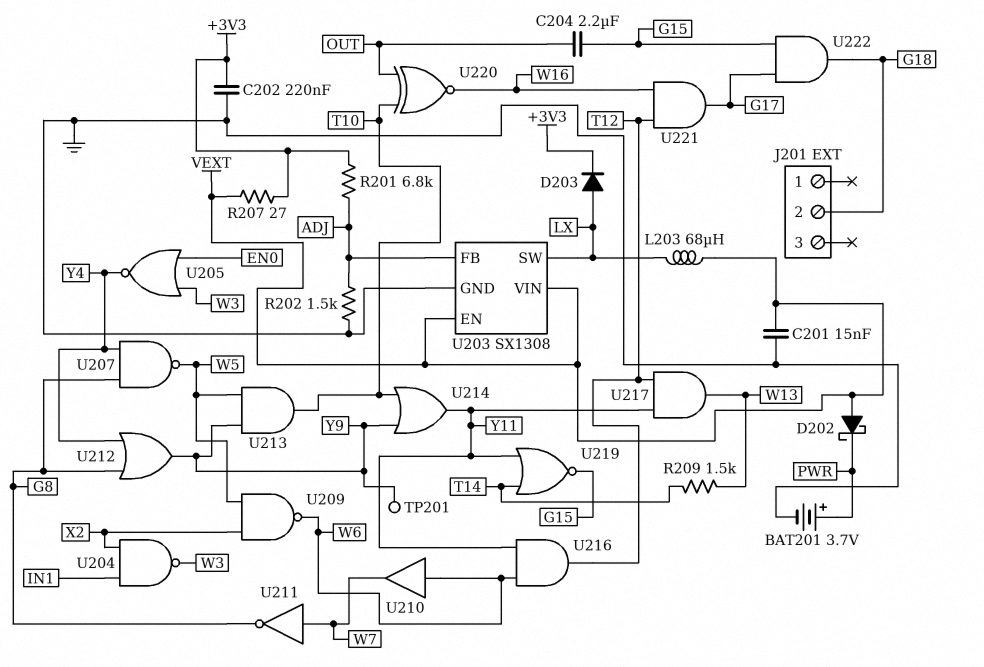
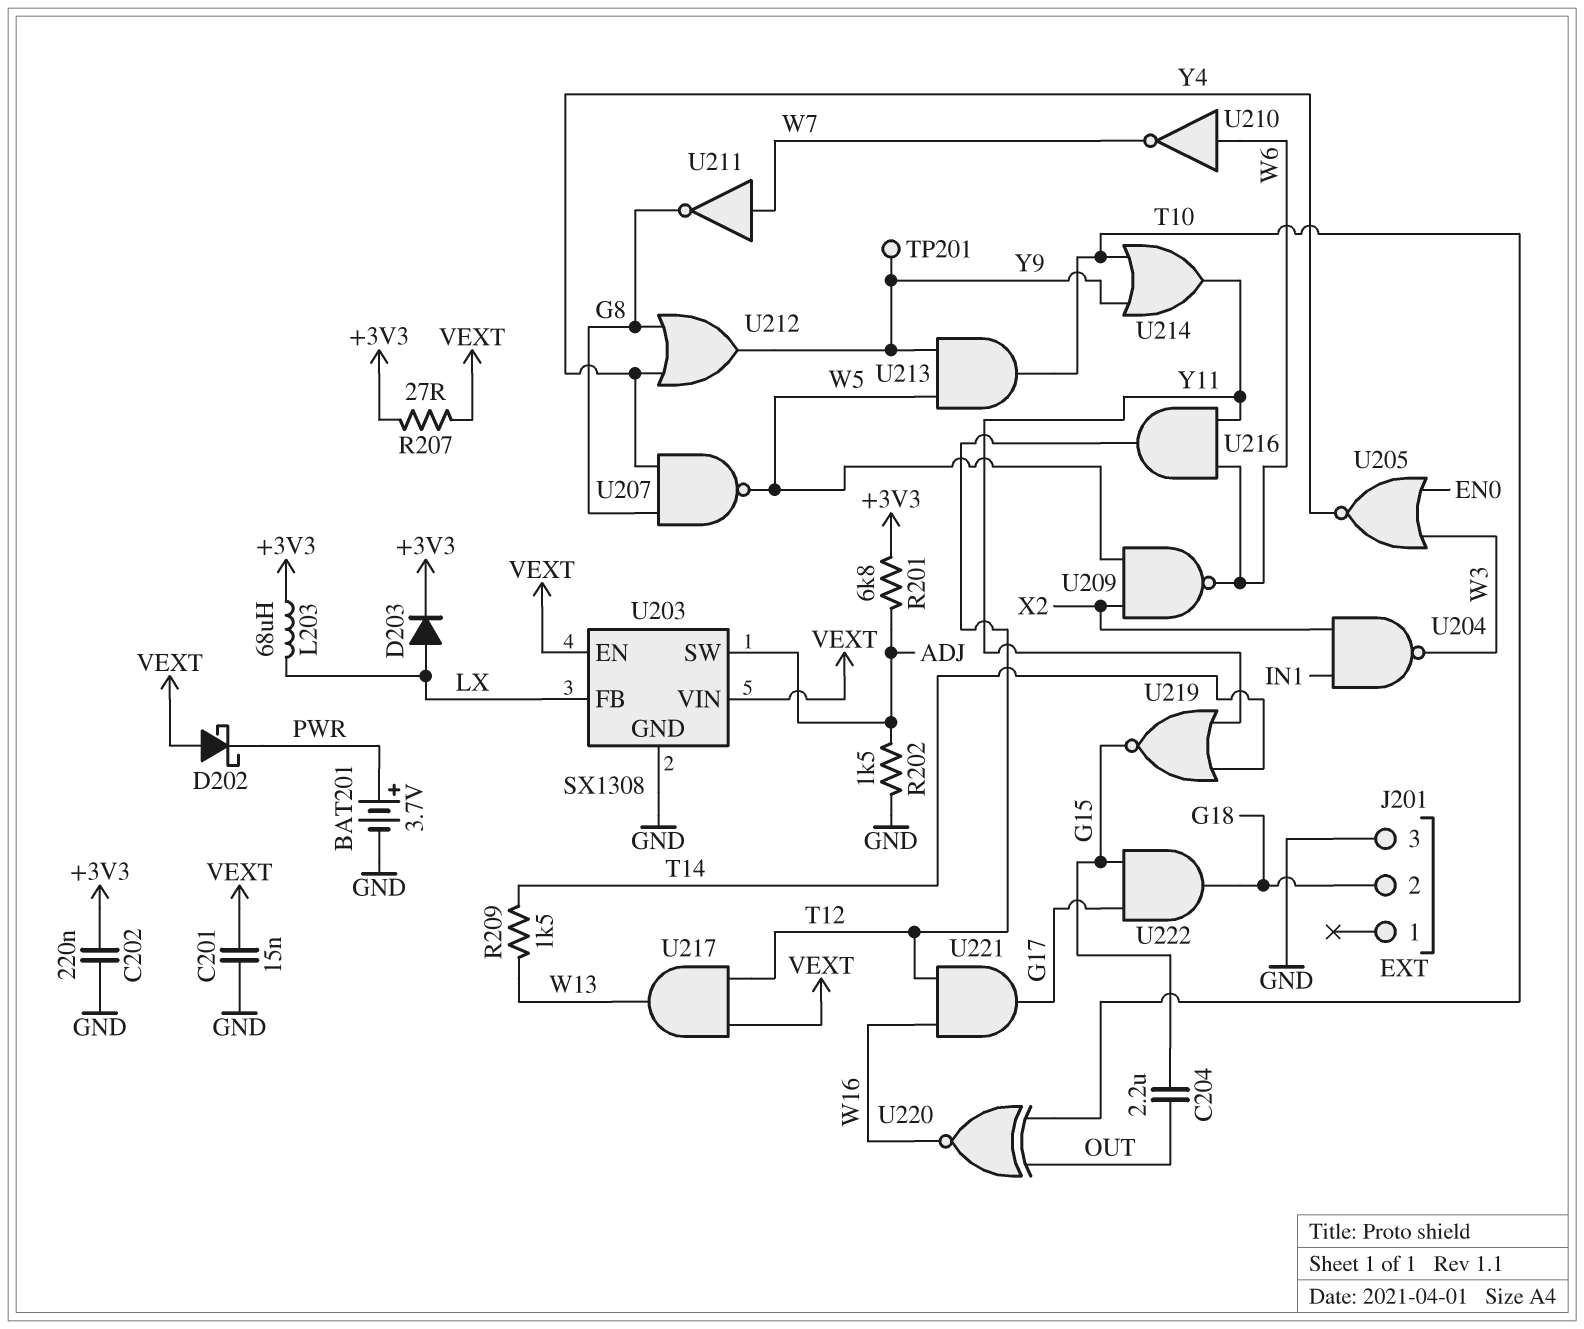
J201 pin 3: none -> GND
L203: 68uH (LX, VEXT) -> 68uH (+3V3, LX)
U203 pin FB: ADJ -> LX
U203 pin SW: LX -> ADJ
U210: buffer (in W6, out W7) -> NOT (in W6, out W7)
U217: AND (in T12, in Y11, out W13) -> AND (in T12, in VEXT, out W13)

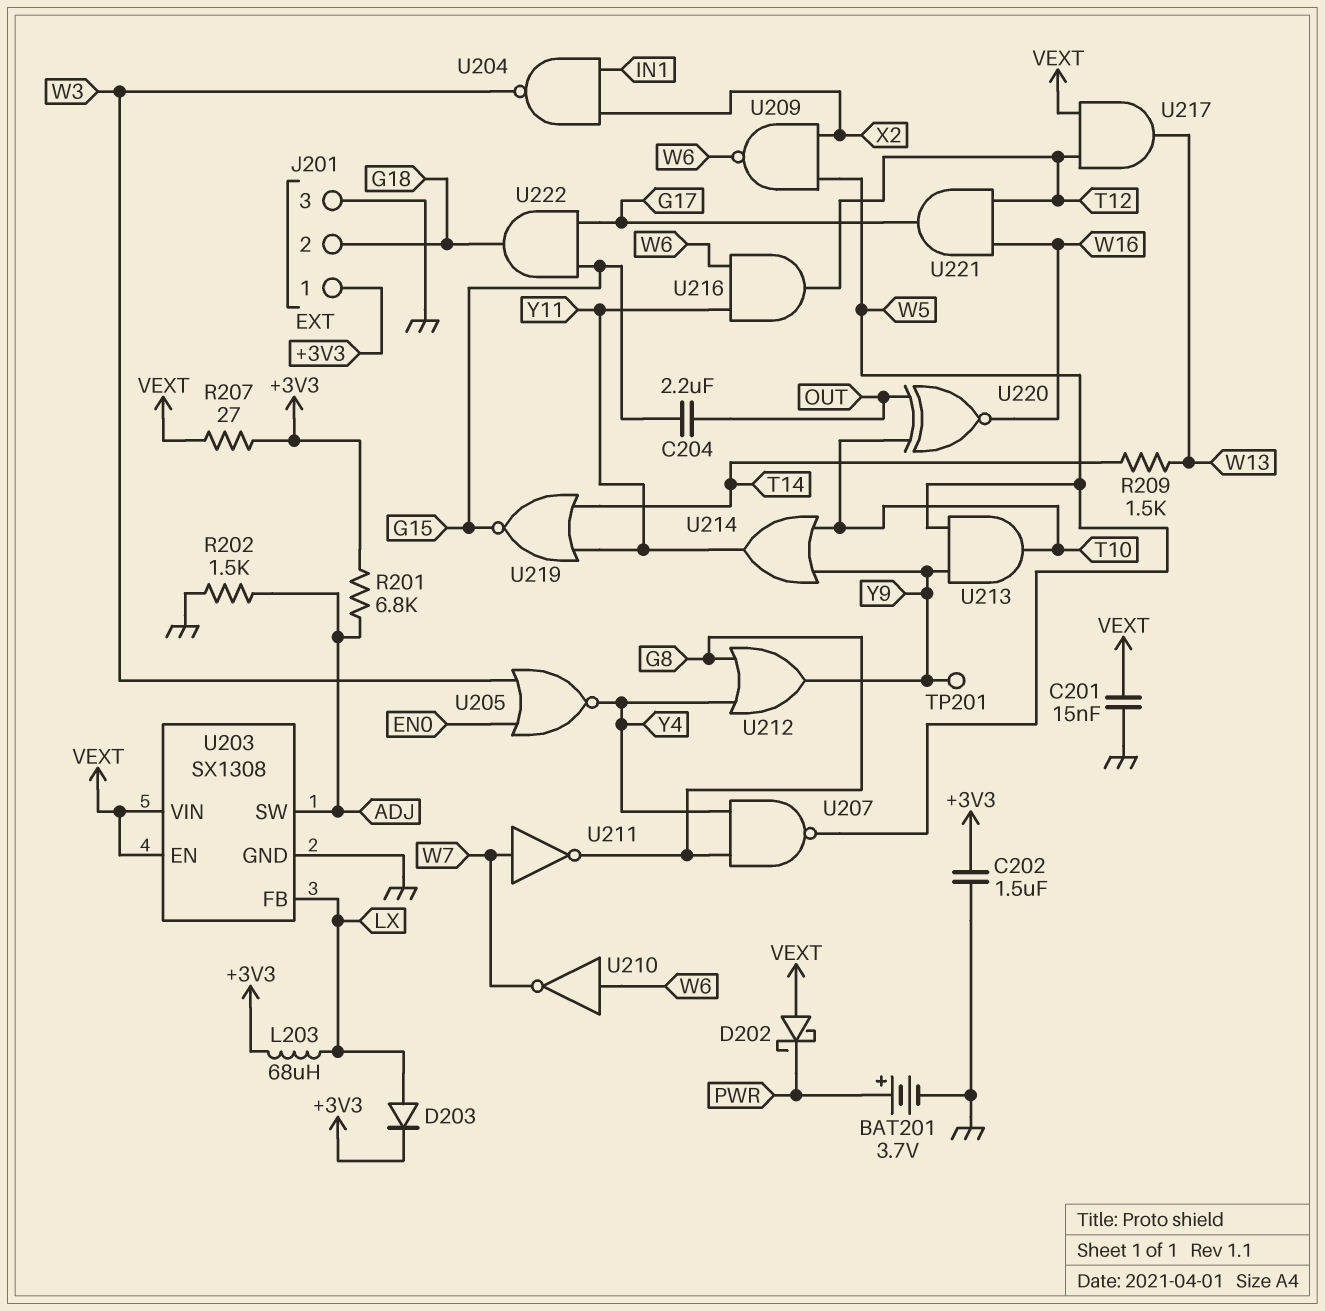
C202: 220nF (+3V3, GND) -> 1.5uF (+3V3, GND)
J201 pin 1: none -> +3V3

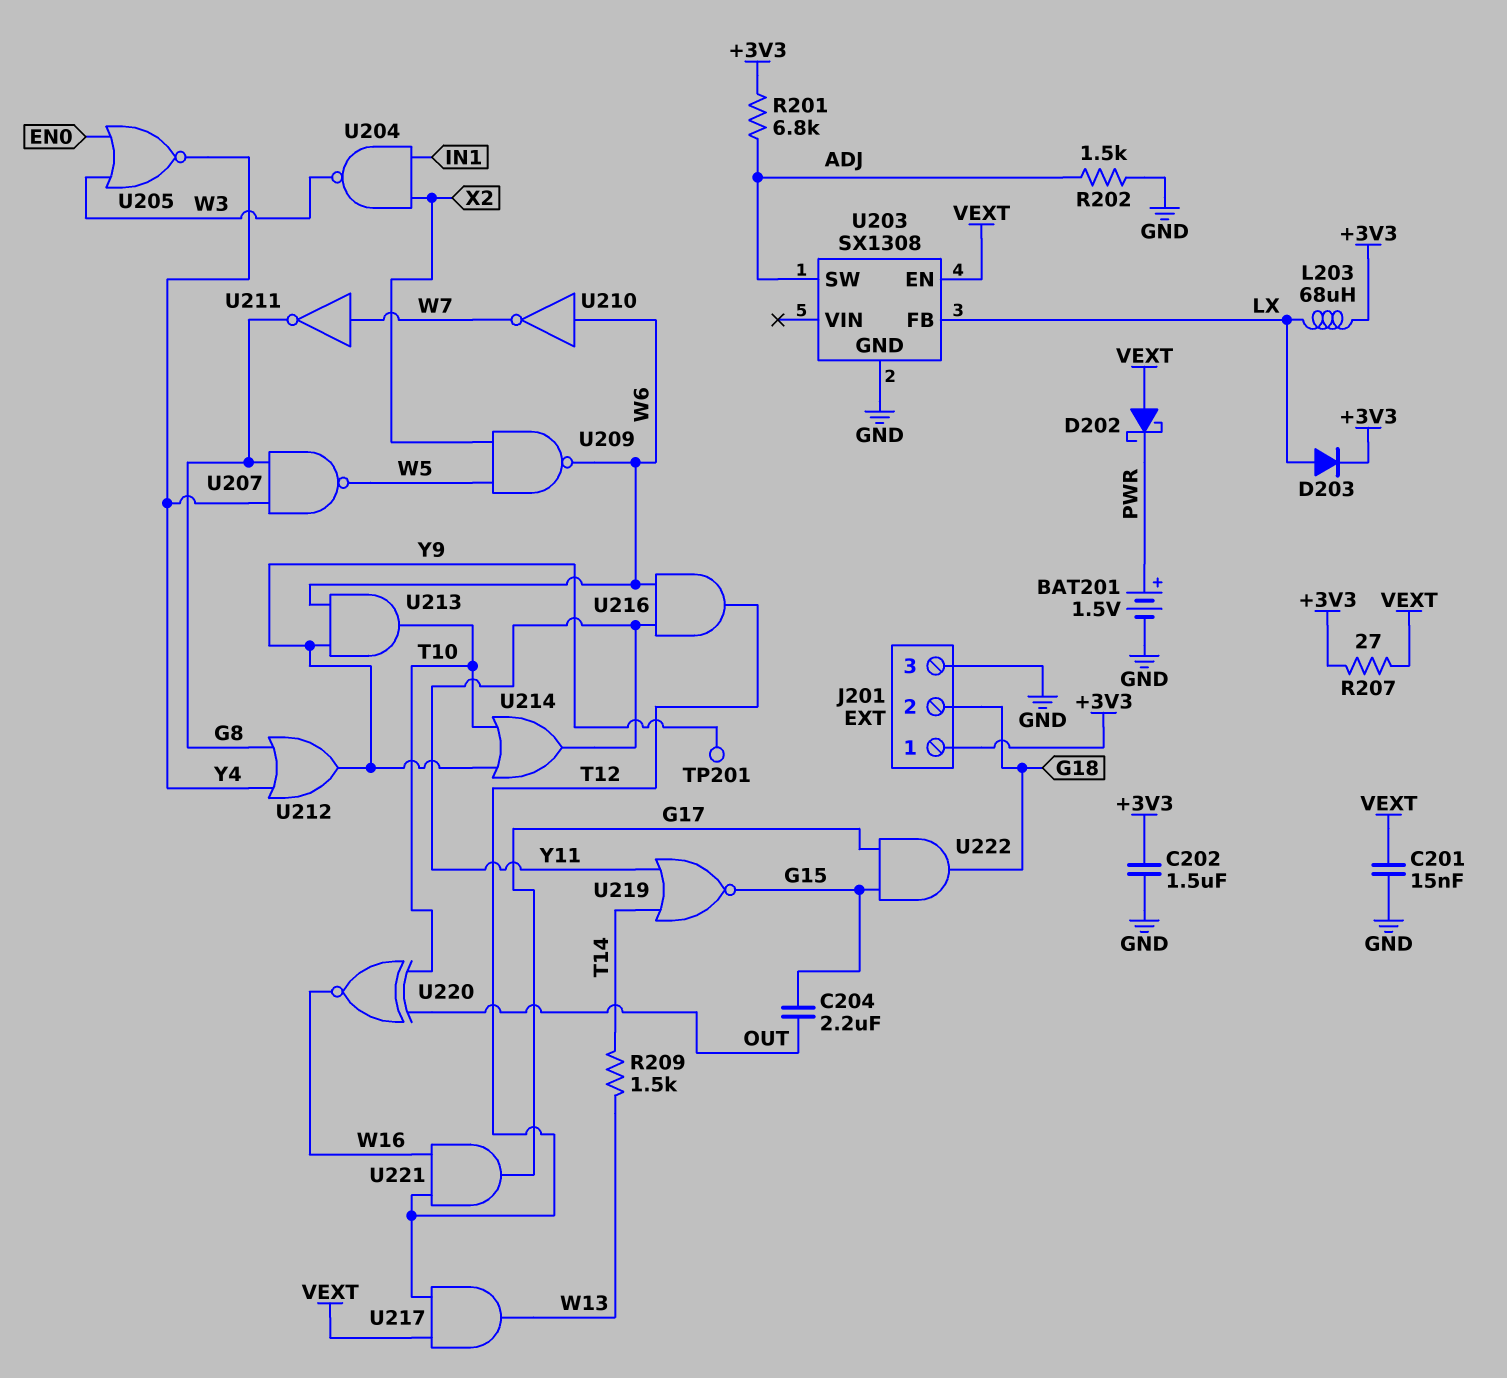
BAT201: 3.7V (plus PWR, minus GND) -> 1.5V (plus PWR, minus GND)
U203 pin VIN: VEXT -> none
U213: AND (in W5, in Y9, out T10) -> AND (in W6, in Y9, out T10)

